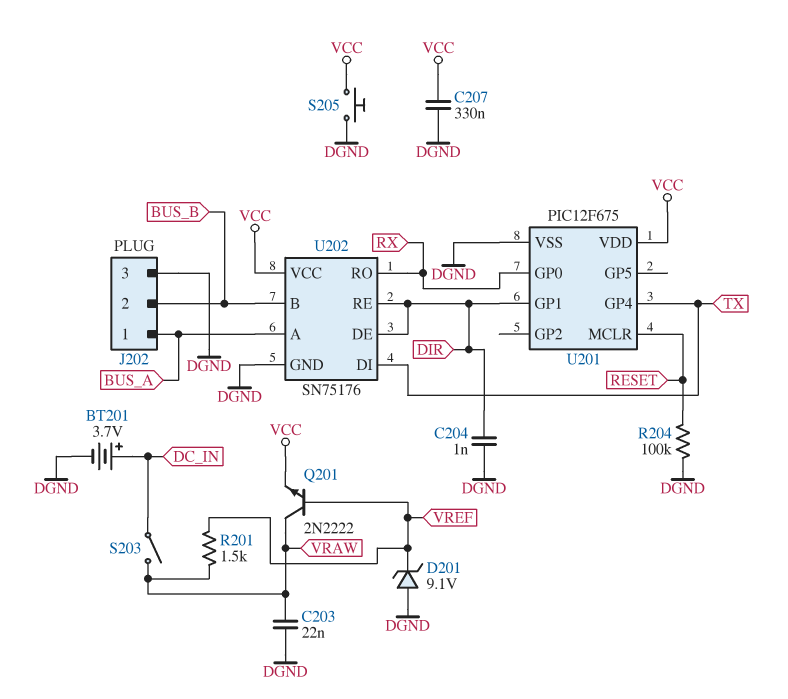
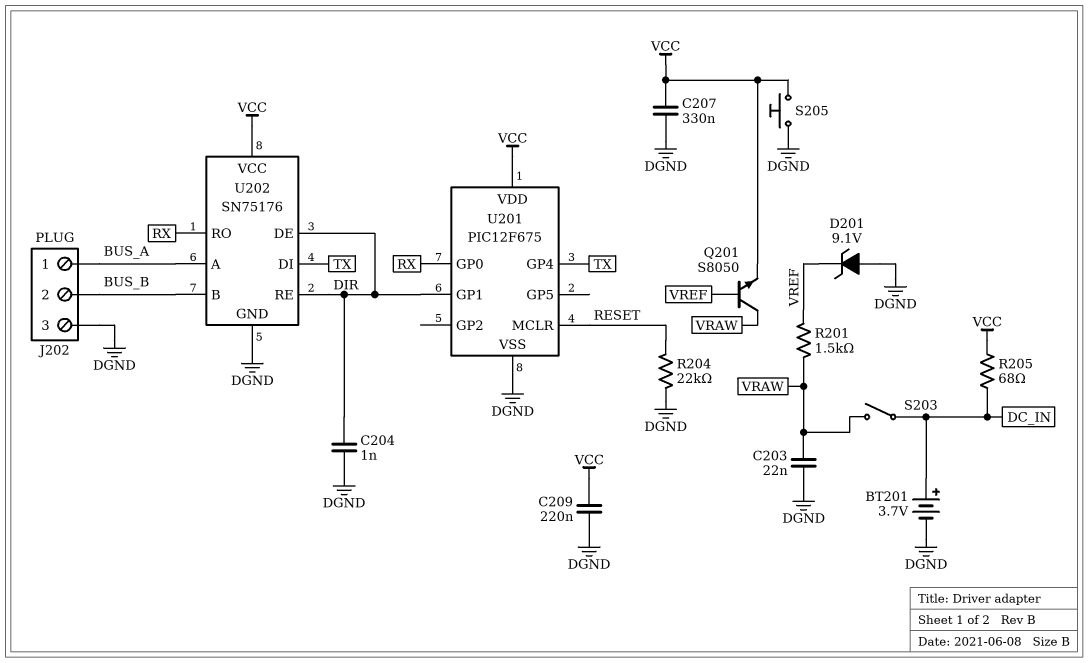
C209: none -> 220nF (DGND, VCC)
Q201: NPN 2N2222 (B VREF, C VRAW, E VCC) -> NPN S8050 (B VREF, C VRAW, E VCC)
R204: 100k (DGND, RESET) -> 22k (DGND, RESET)
R205: none -> 68 (DC_IN, VCC)

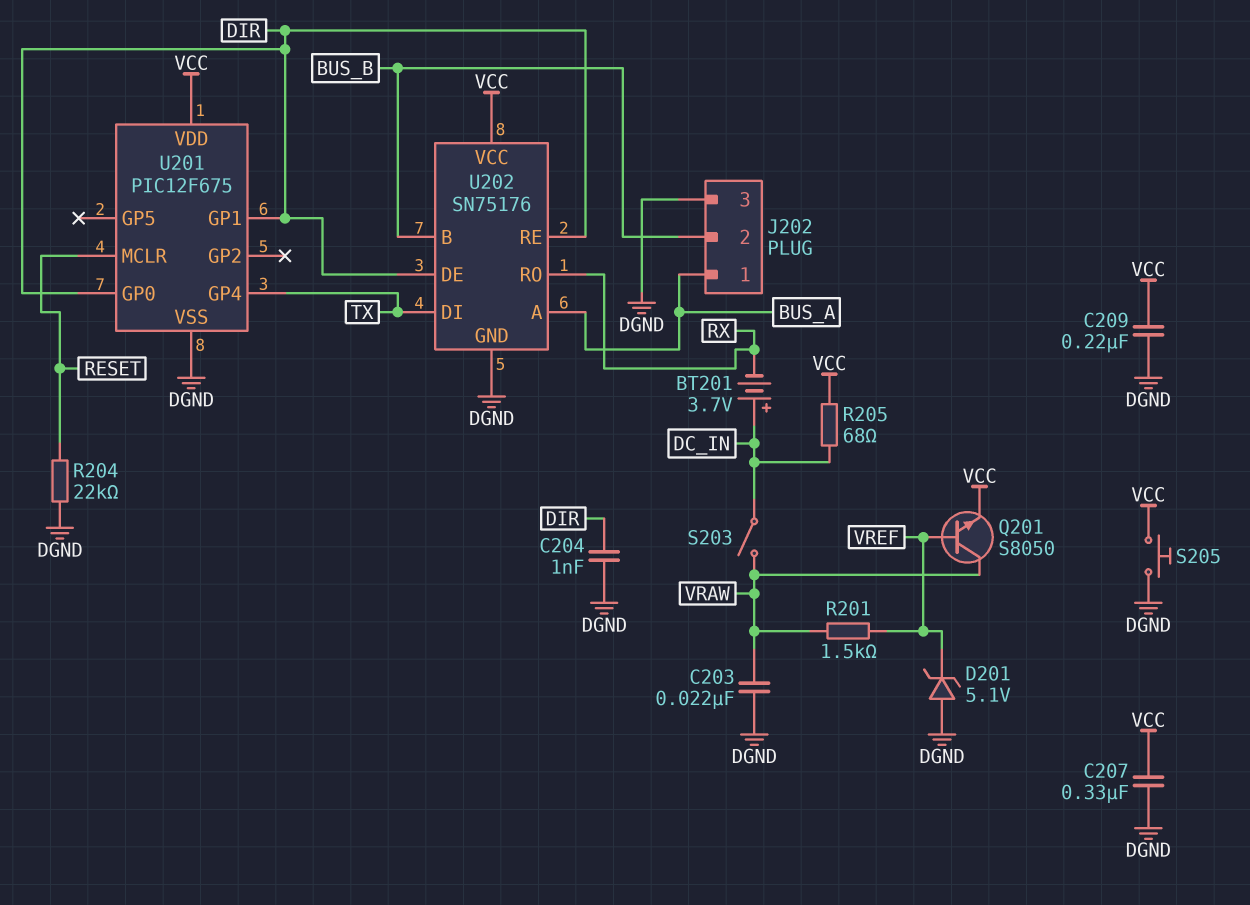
BT201: 3.7V (plus DC_IN, minus DGND) -> 3.7V (plus DC_IN, minus RX)
D201: zener 9.1V (A DGND, K VREF) -> zener 5.1V (A DGND, K VREF)
U201 pin GP0: RX -> DIR

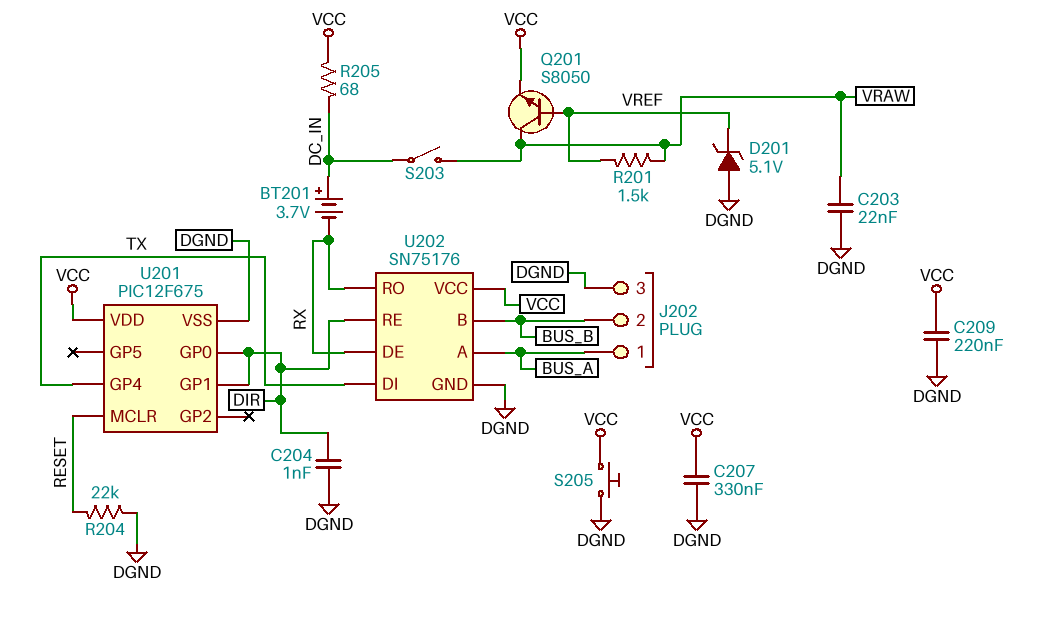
U202 pin DE: DIR -> RX

